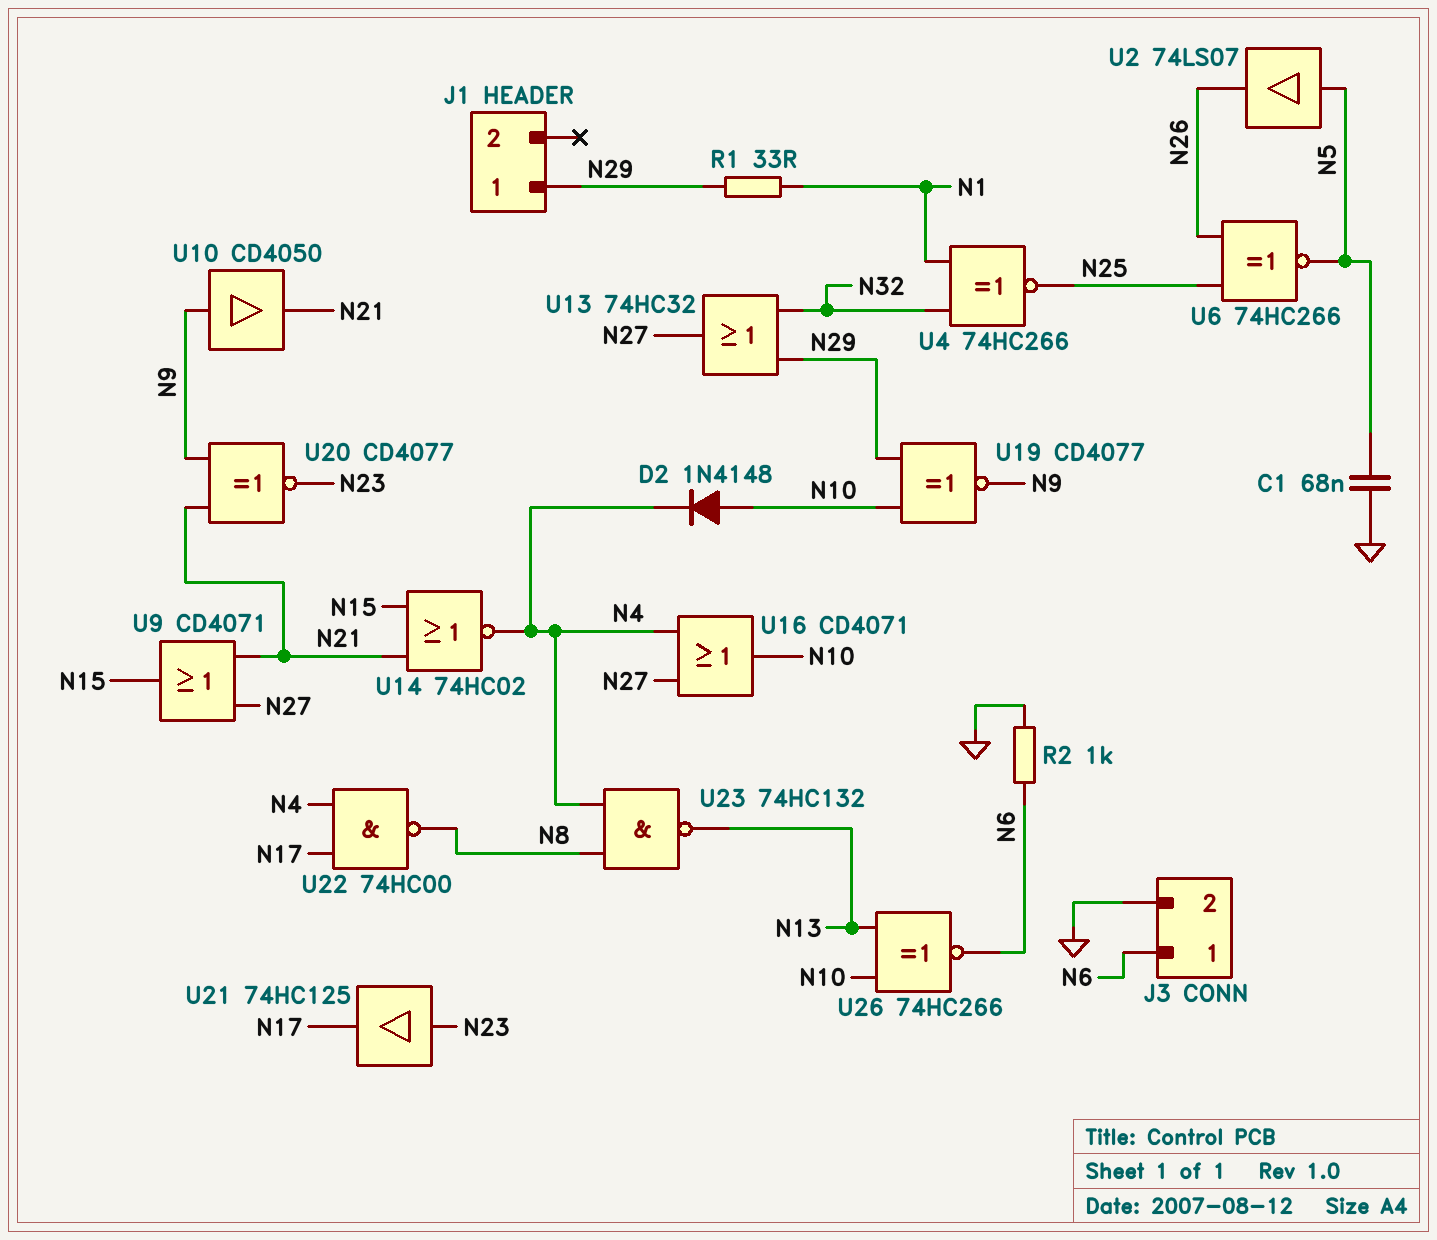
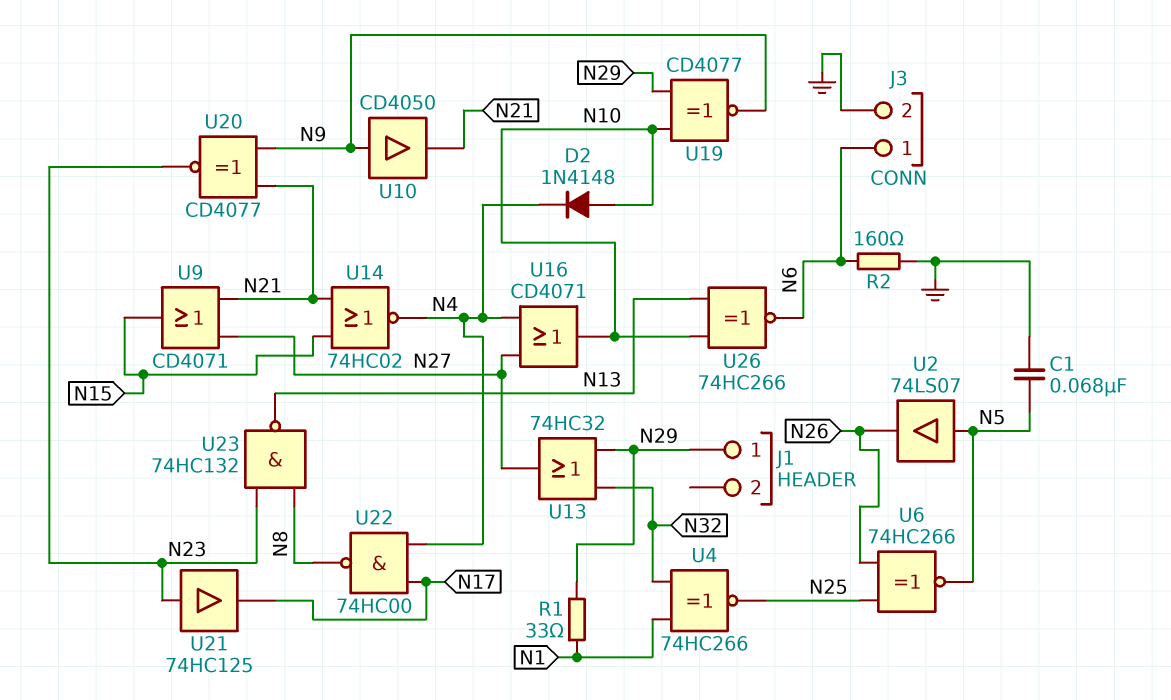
R2: 1k (GND, N6) -> 160 (GND, N6)
U23: NAND 74HC132 (in N4, in N8, out N13) -> NAND 74HC132 (in N8, in N23, out N13)

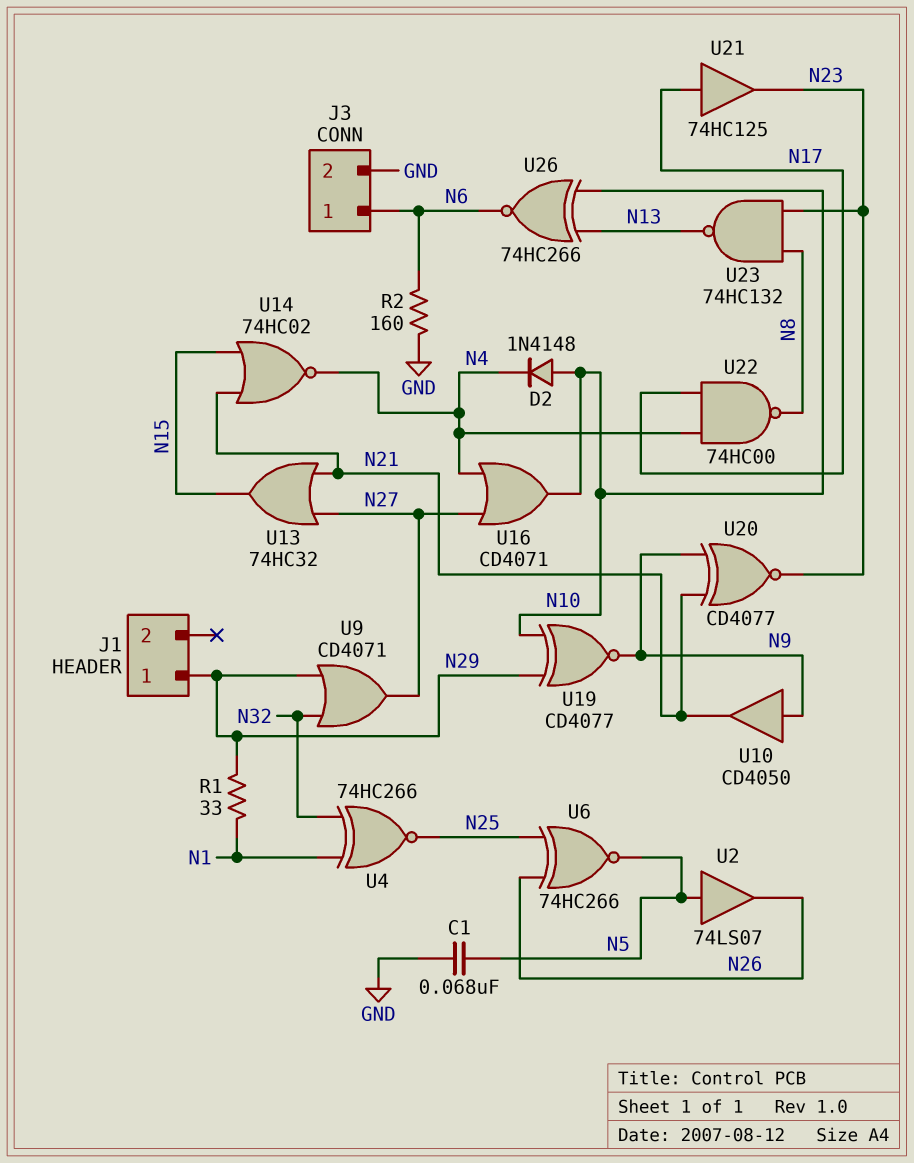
U9: OR CD4071 (in N21, in N27, out N15) -> OR CD4071 (in N29, in N32, out N27)
U13: OR 74HC32 (in N29, in N32, out N27) -> OR 74HC32 (in N21, in N27, out N15)
U21: buffer 74HC125 (in N23, out N17) -> buffer 74HC125 (in N17, out N23)

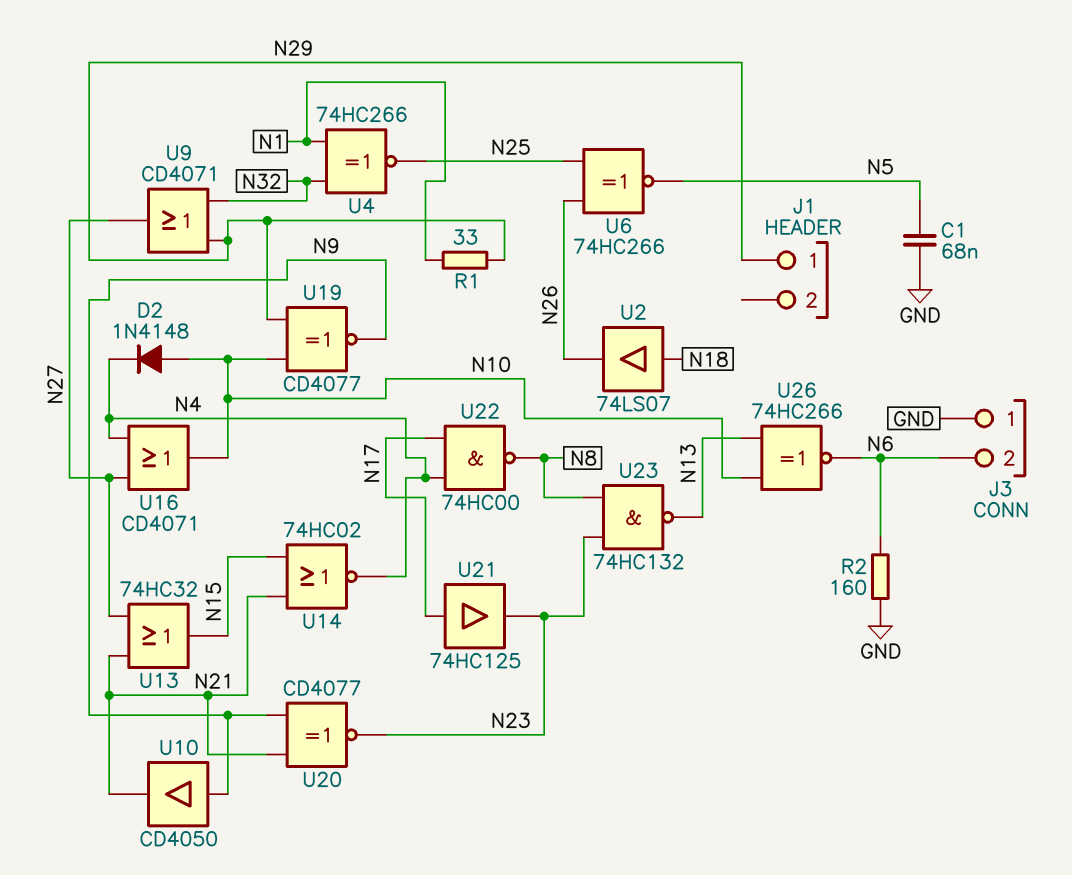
J3 pin 1: N6 -> GND
J3 pin 2: GND -> N6
U2: buffer 74LS07 (in N5, out N26) -> buffer 74LS07 (in N18, out N26)

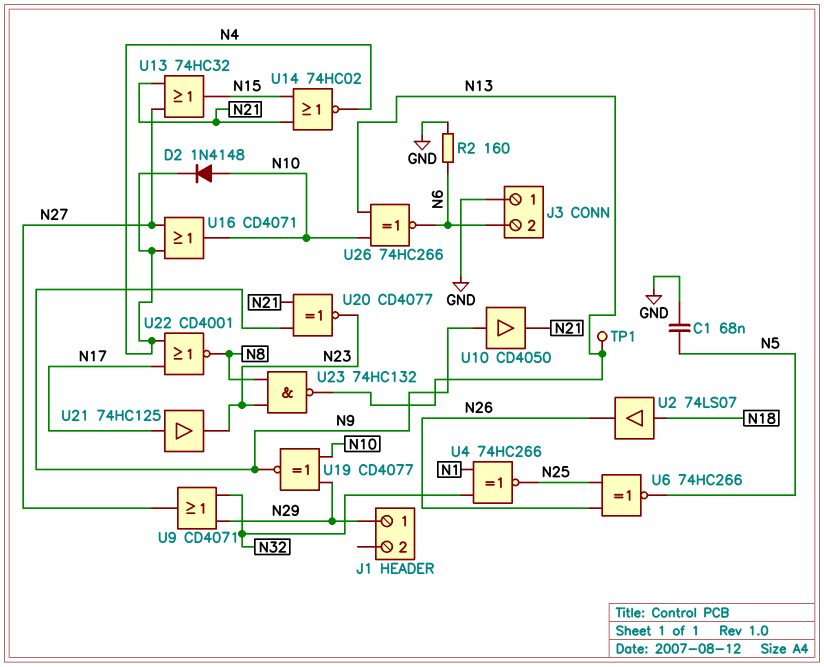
R1: 33 (N1, N29) -> none
TP1: none -> test point (N13)
U22: NAND 74HC00 (in N4, in N17, out N8) -> NOR CD4001 (in N4, in N17, out N8)

